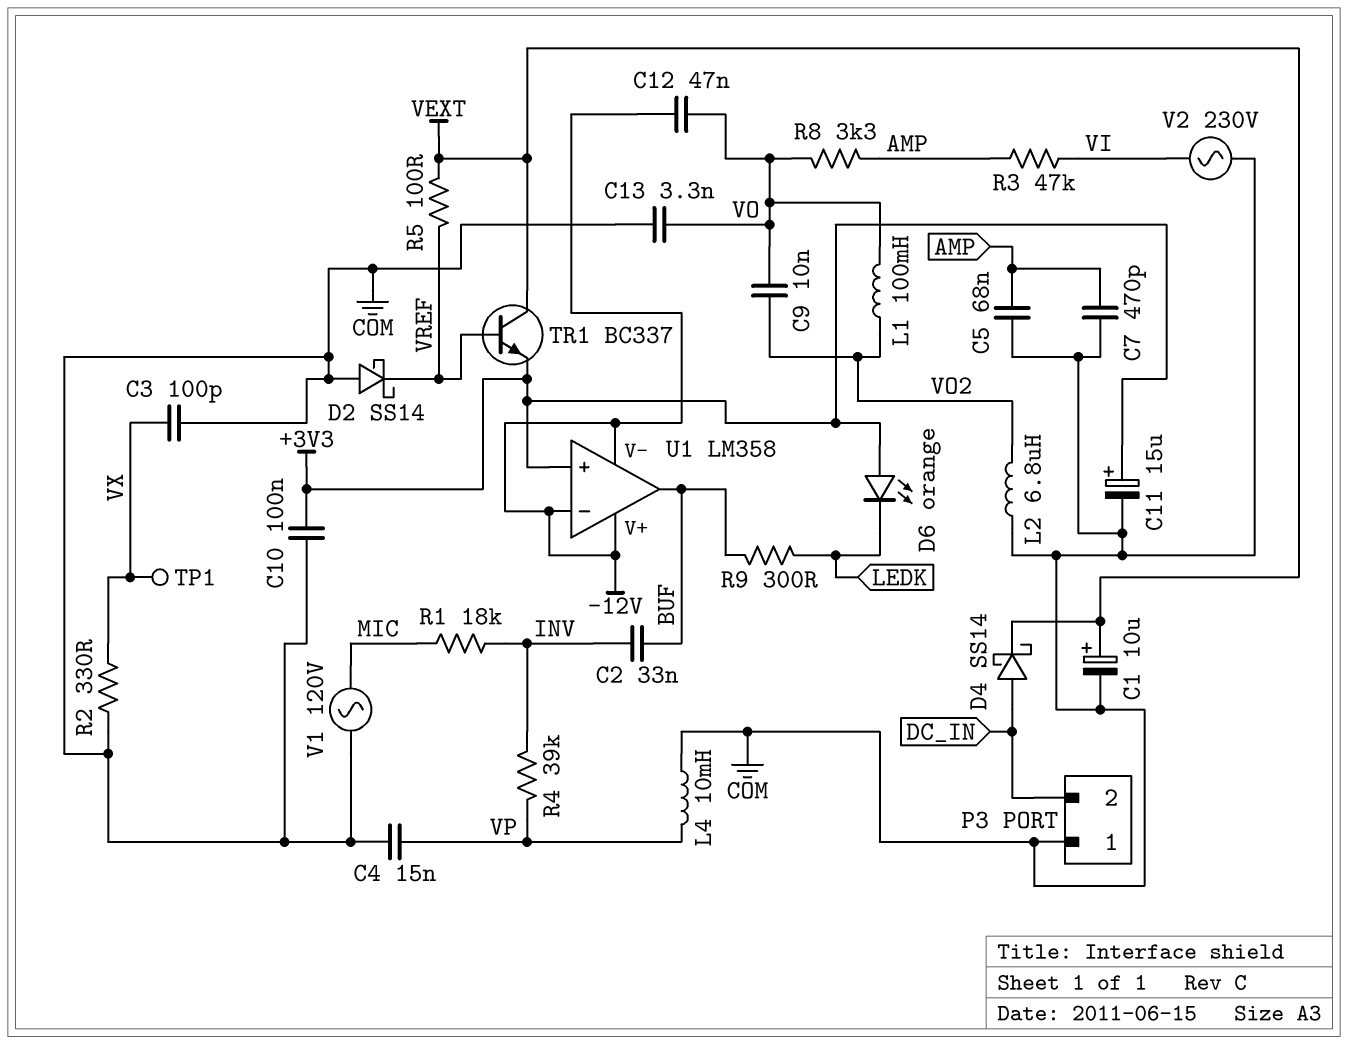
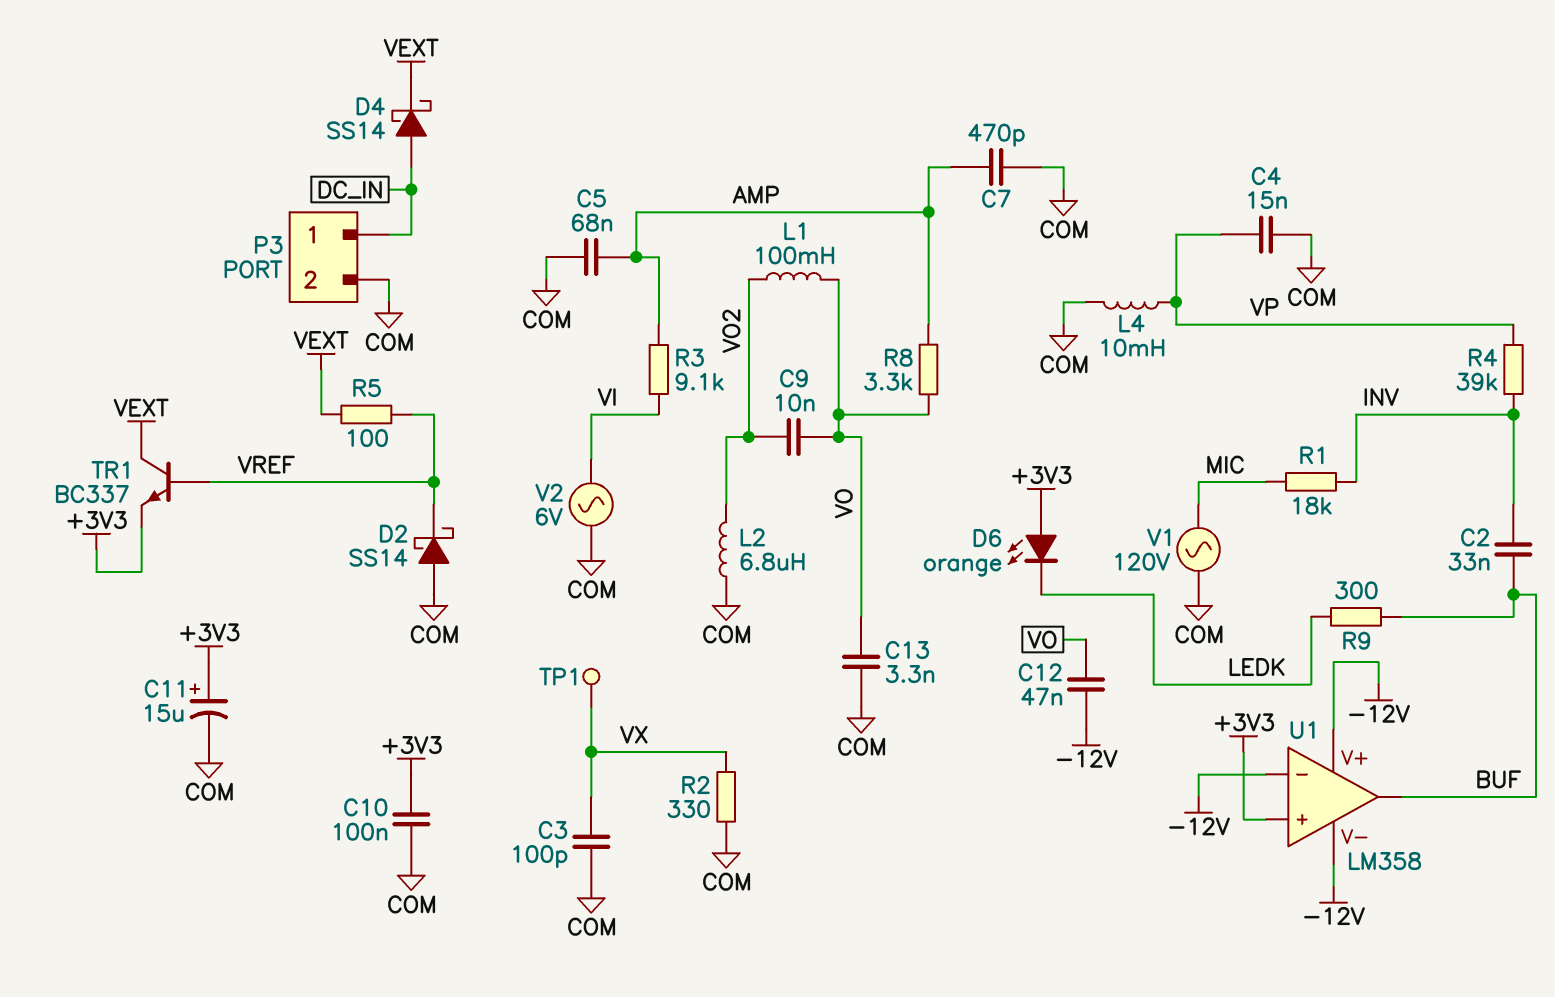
C1: 10uF (plus VEXT, minus COM) -> none
P3 pin 1: COM -> DC_IN
P3 pin 2: DC_IN -> COM
R3: 47k (AMP, VI) -> 9.1k (AMP, VI)
V2: AC 230V (COM, VI) -> AC 6V (COM, VI)

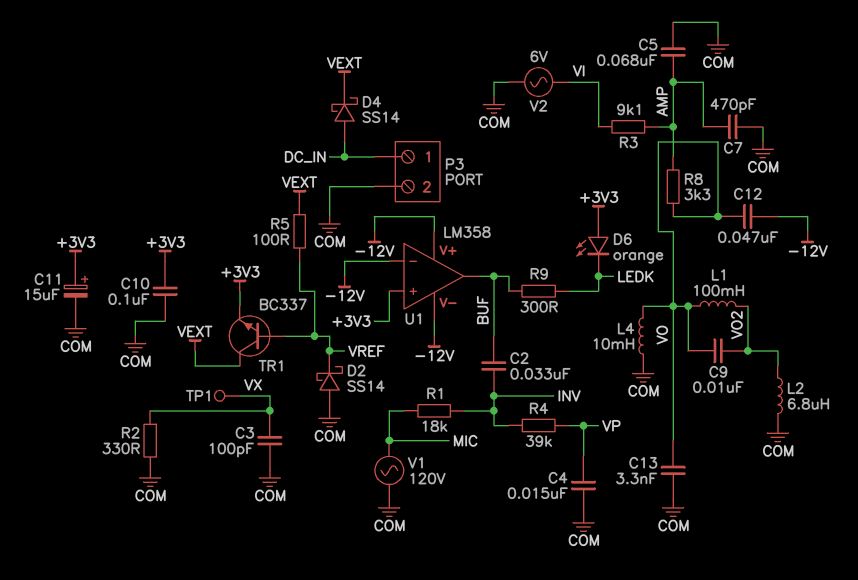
L4: 10mH (COM, VP) -> 10mH (COM, VO)

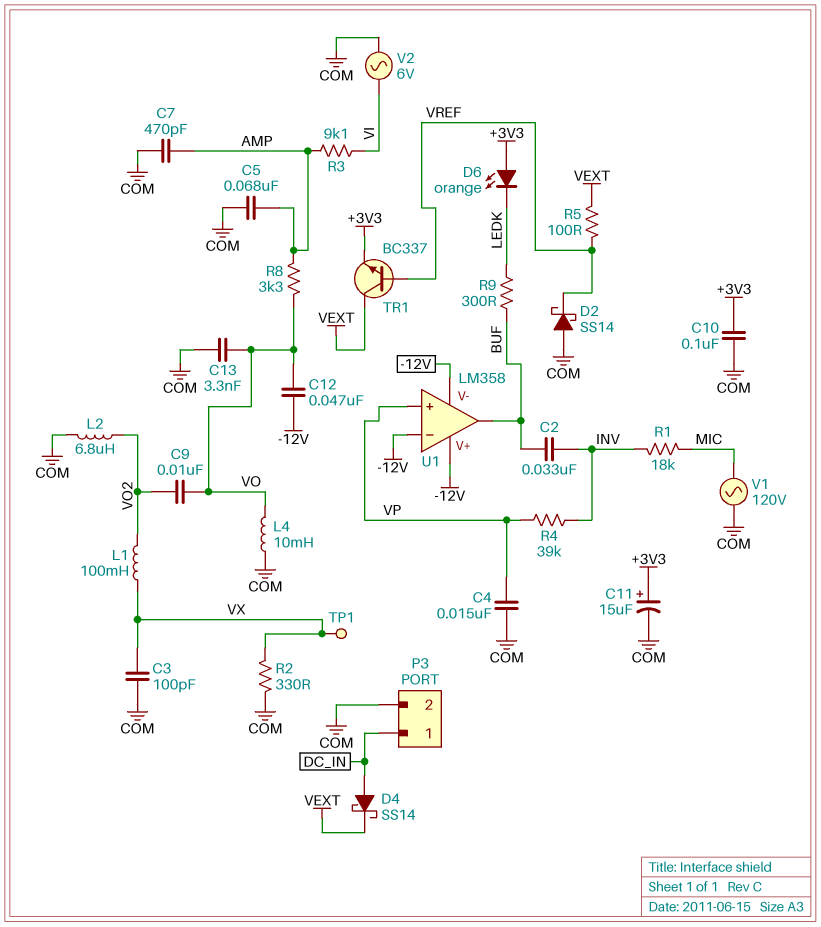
L1: 100mH (VO, VO2) -> 100mH (VO2, VX)
U1 pin in+: +3V3 -> VP

